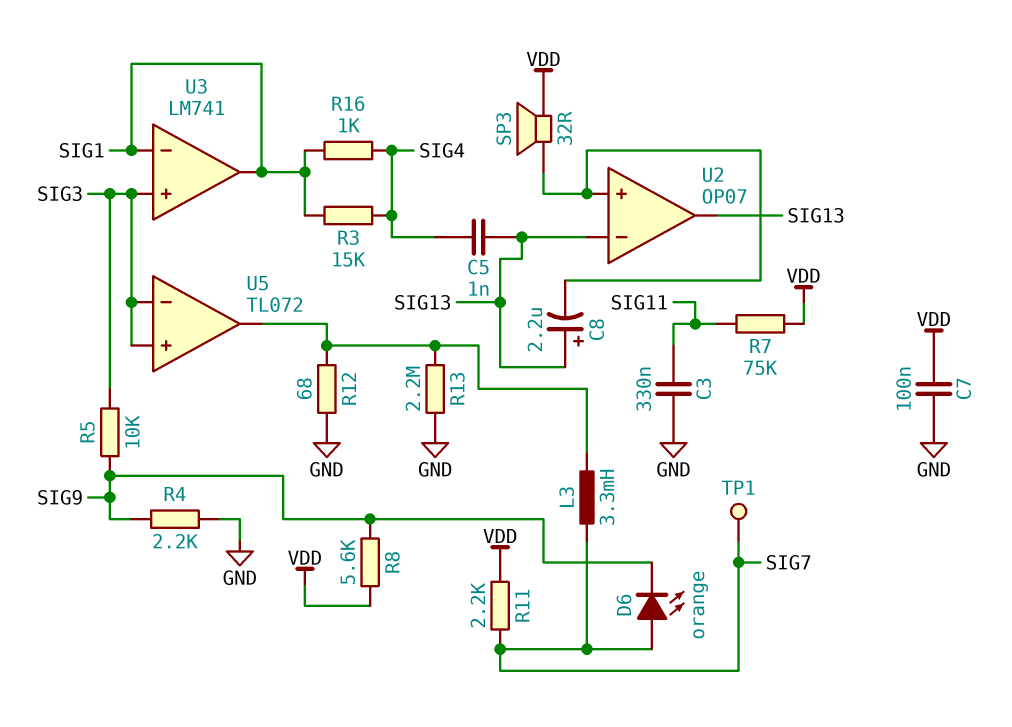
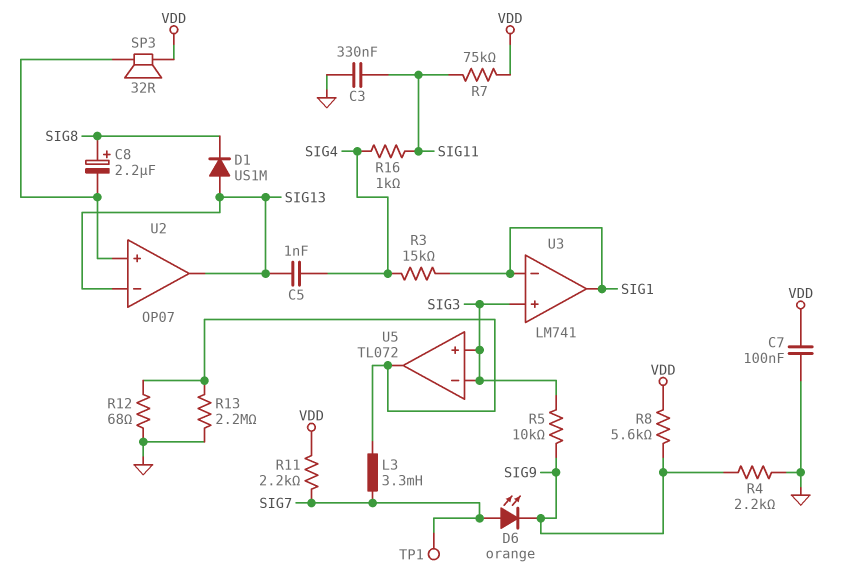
C8: 2.2uF (plus SIG13, minus U2/in+) -> 2.2uF (plus SIG8, minus U2/in+)
D1: none -> diode US1M (A SIG13, K SIG8)
R16: 1k (SIG1, SIG4) -> 1k (SIG4, SIG11)

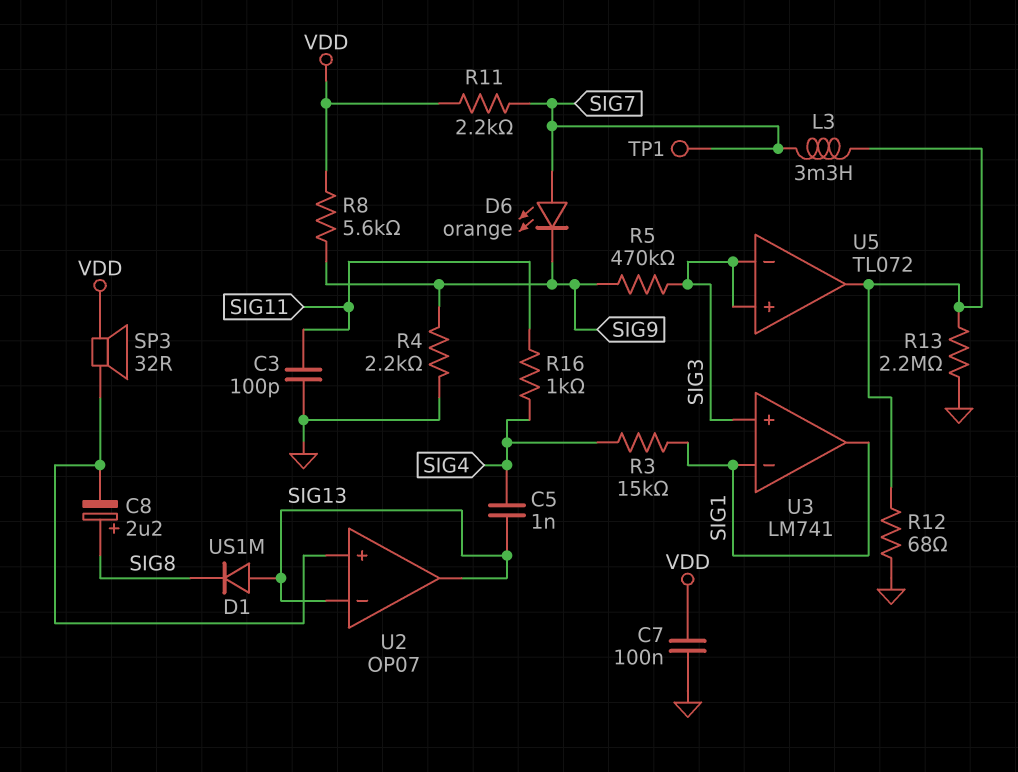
C3: 330nF (GND, SIG11) -> 100pF (GND, SIG11)
R5: 10k (SIG3, SIG9) -> 470k (SIG3, SIG9)
R7: 75k (SIG11, VDD) -> none

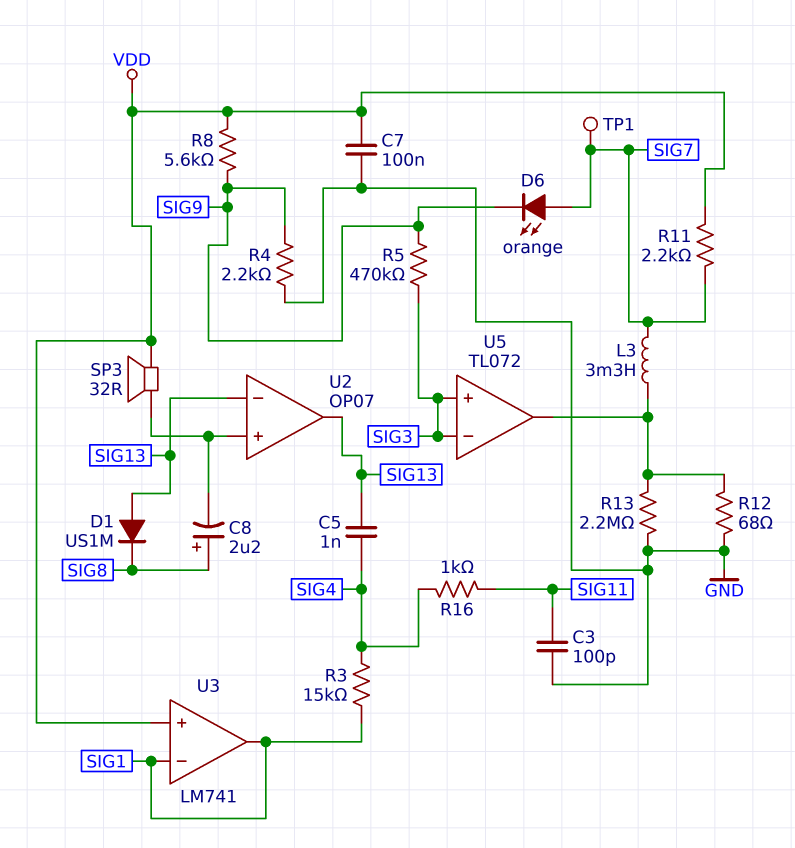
U3 pin in+: SIG3 -> VDD

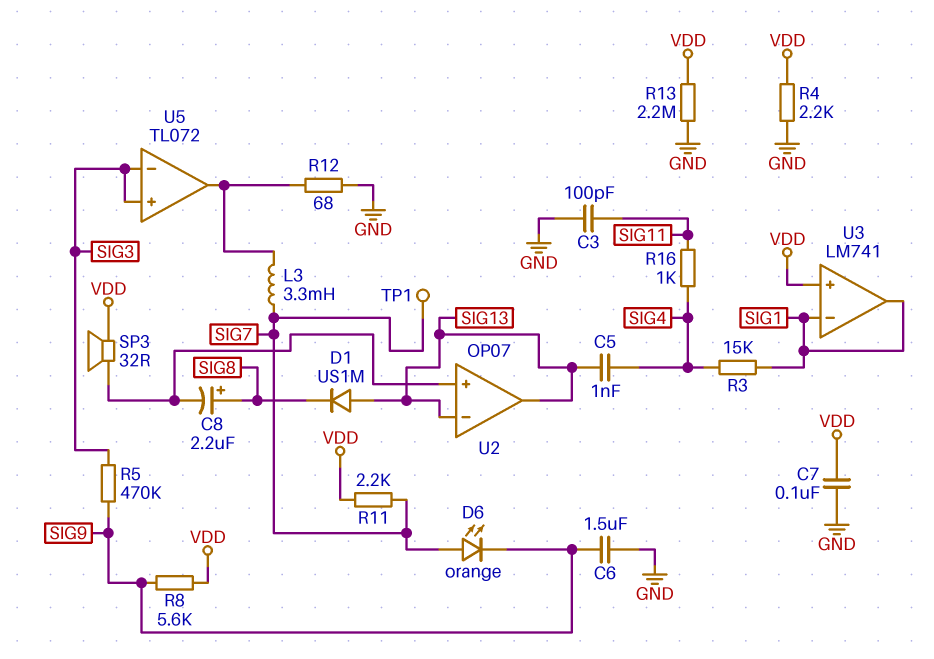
C6: none -> 1.5uF (GND, SIG9)
R4: 2.2k (GND, SIG9) -> 2.2k (GND, VDD)
R13: 2.2M (GND, U5/out) -> 2.2M (GND, VDD)

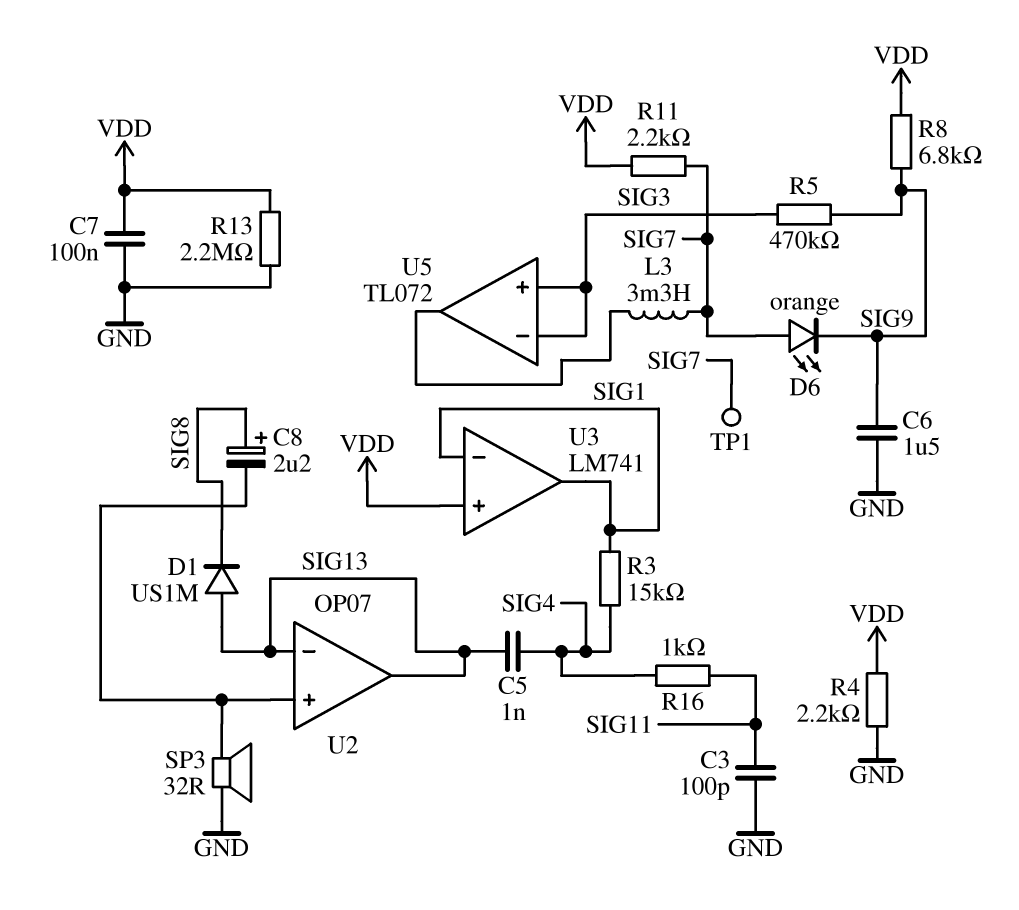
R8: 5.6k (SIG9, VDD) -> 6.8k (SIG9, VDD)
R12: 68 (GND, U5/out) -> none
SP3: speaker 32R (U2/in+, VDD) -> speaker 32R (GND, U2/in+)

